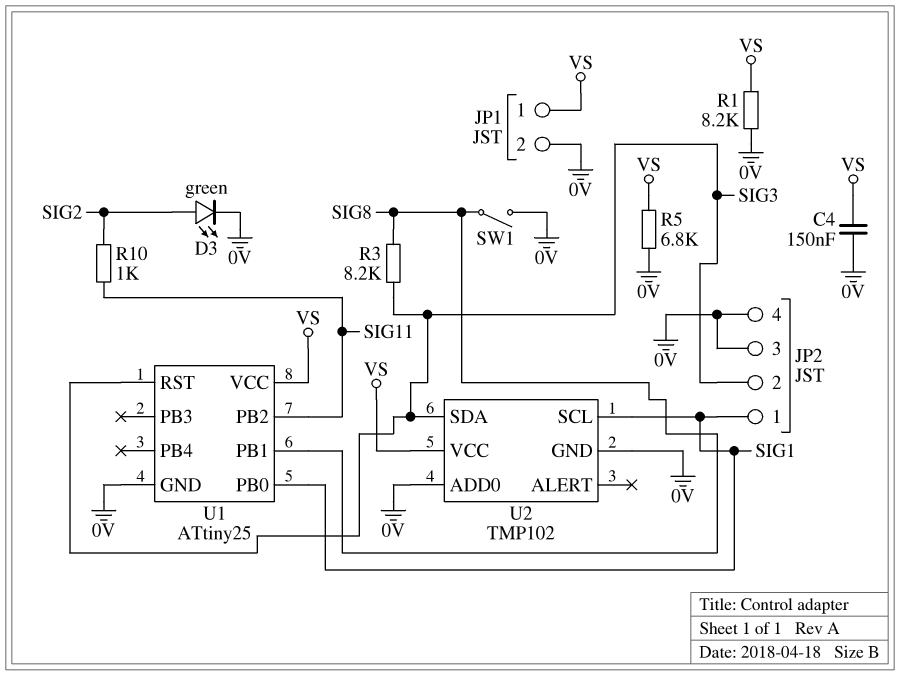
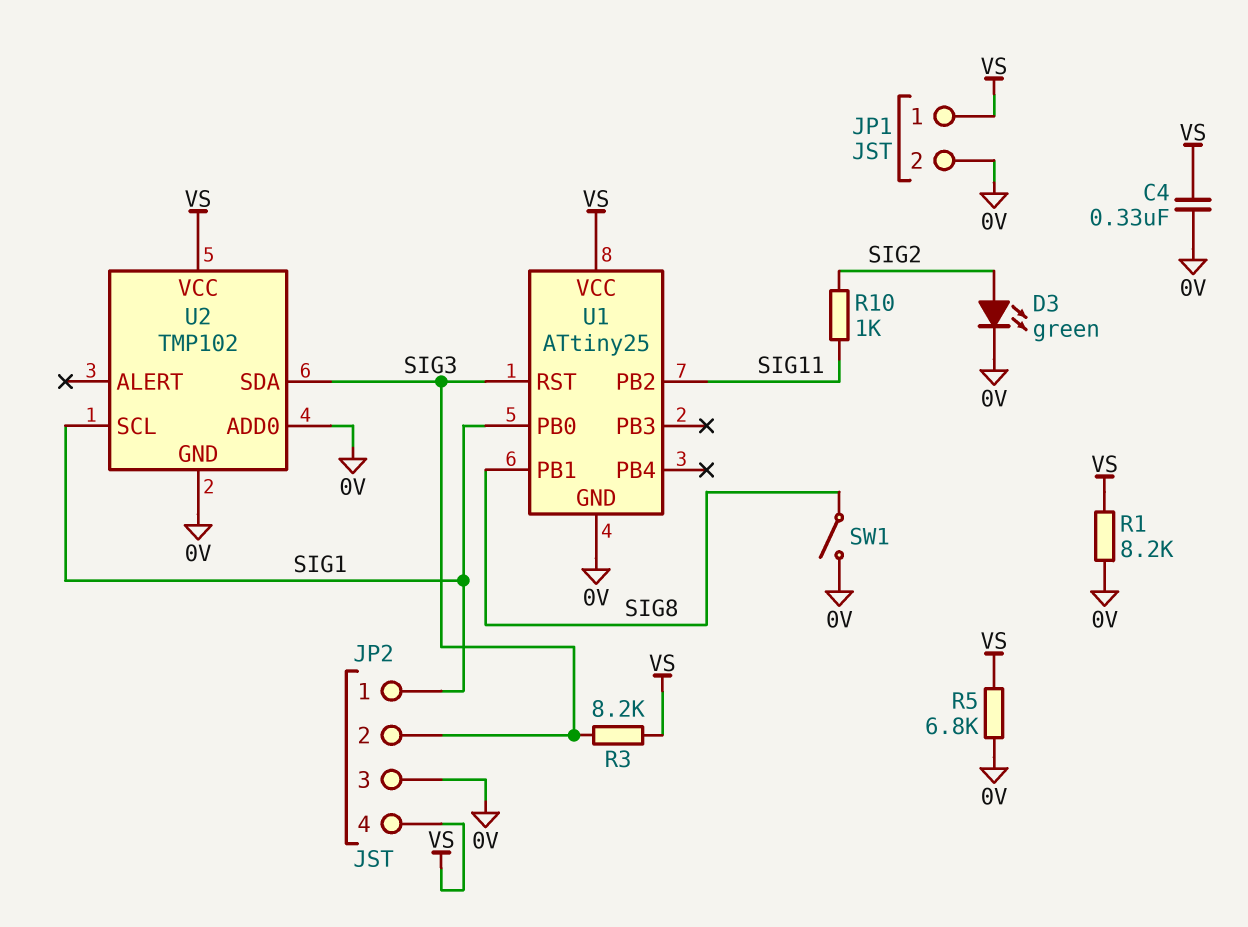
C4: 150nF (0V, VS) -> 330nF (0V, VS)
JP2 pin 4: 0V -> VS
R3: 8.2k (SIG3, SIG8) -> 8.2k (SIG3, VS)

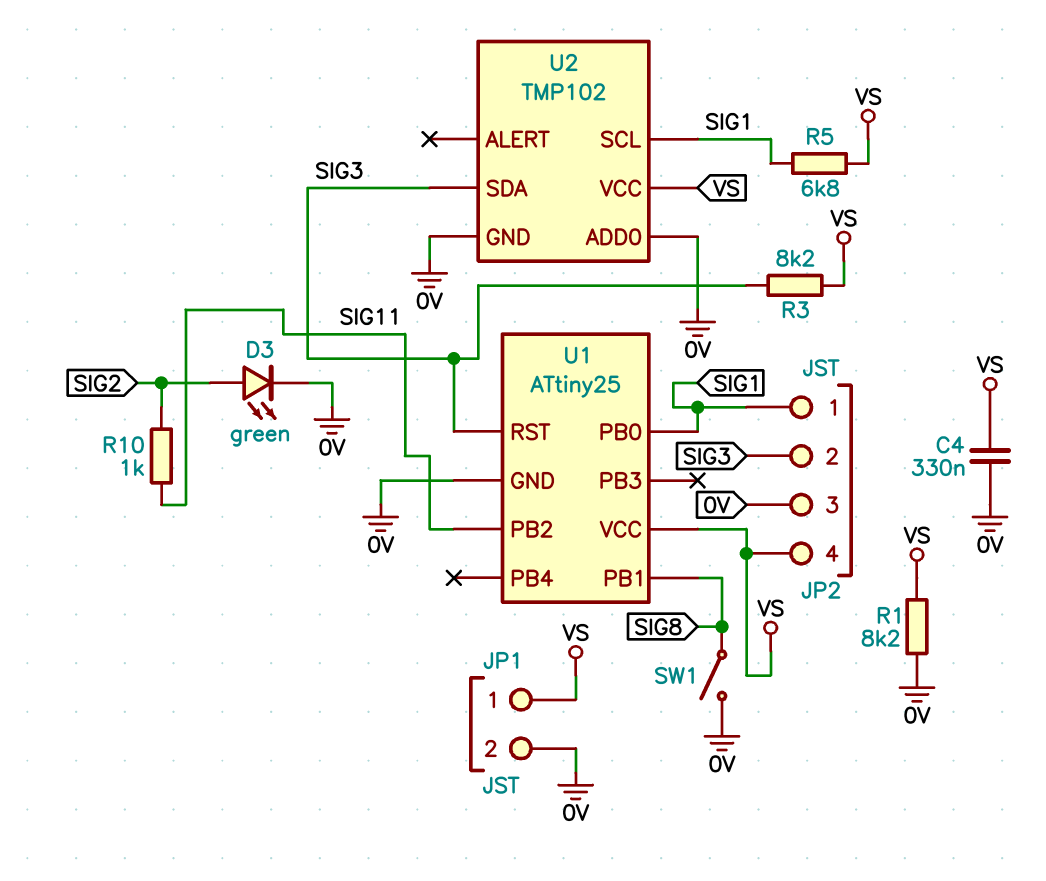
R5: 6.8k (0V, VS) -> 6.8k (SIG1, VS)

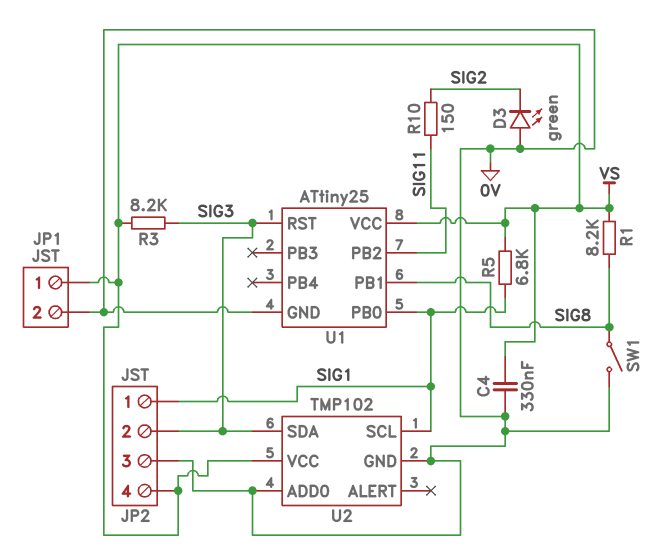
D3: LED green (A SIG2, K 0V) -> LED green (A 0V, K SIG2)
R1: 8.2k (0V, VS) -> 8.2k (SIG8, VS)
R10: 1k (SIG2, SIG11) -> 150 (SIG2, SIG11)

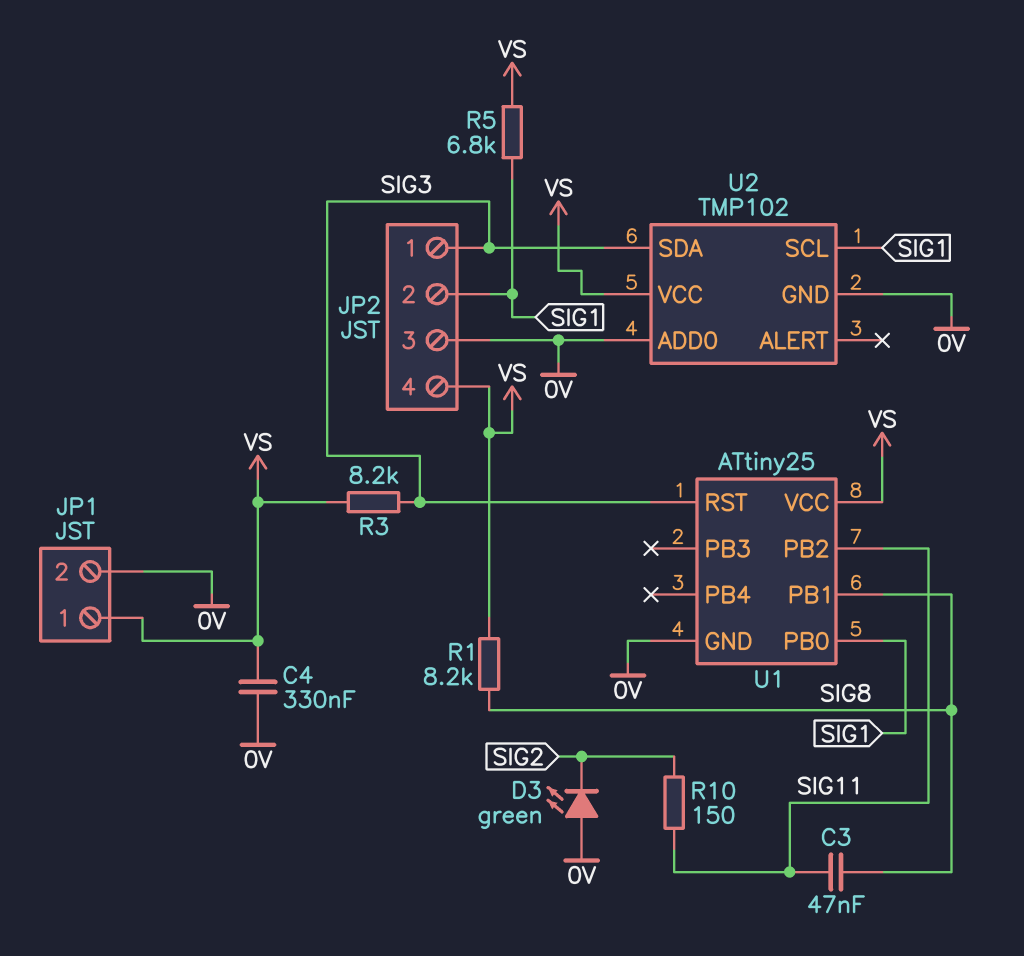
C3: none -> 47nF (SIG8, SIG11)
JP2 pin 1: SIG1 -> SIG3
JP2 pin 2: SIG3 -> SIG1
SW1: switch (0V, SIG8) -> none

